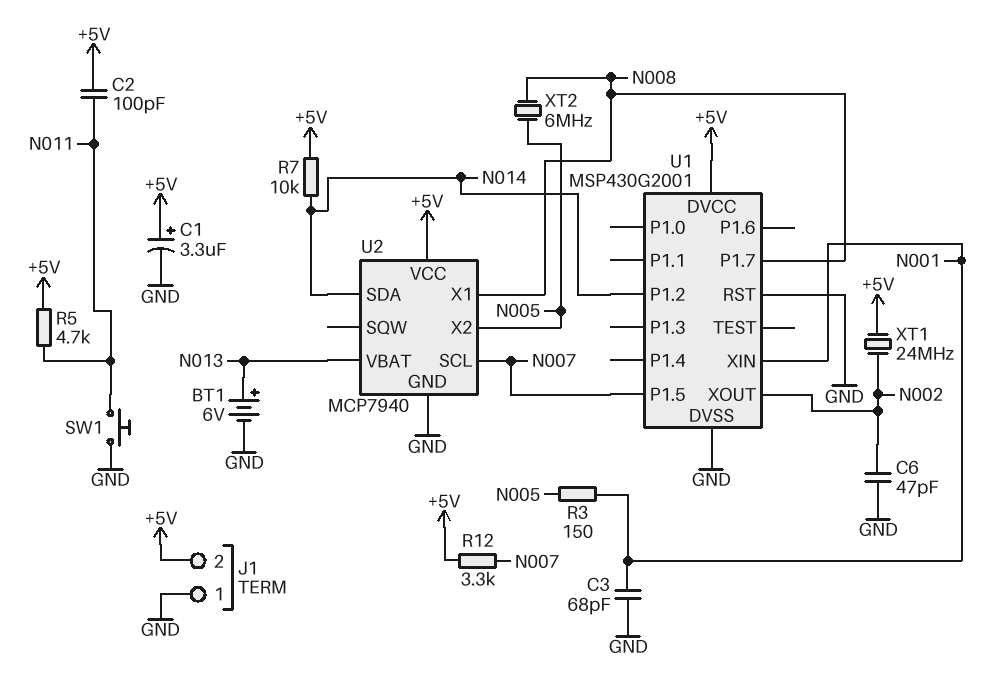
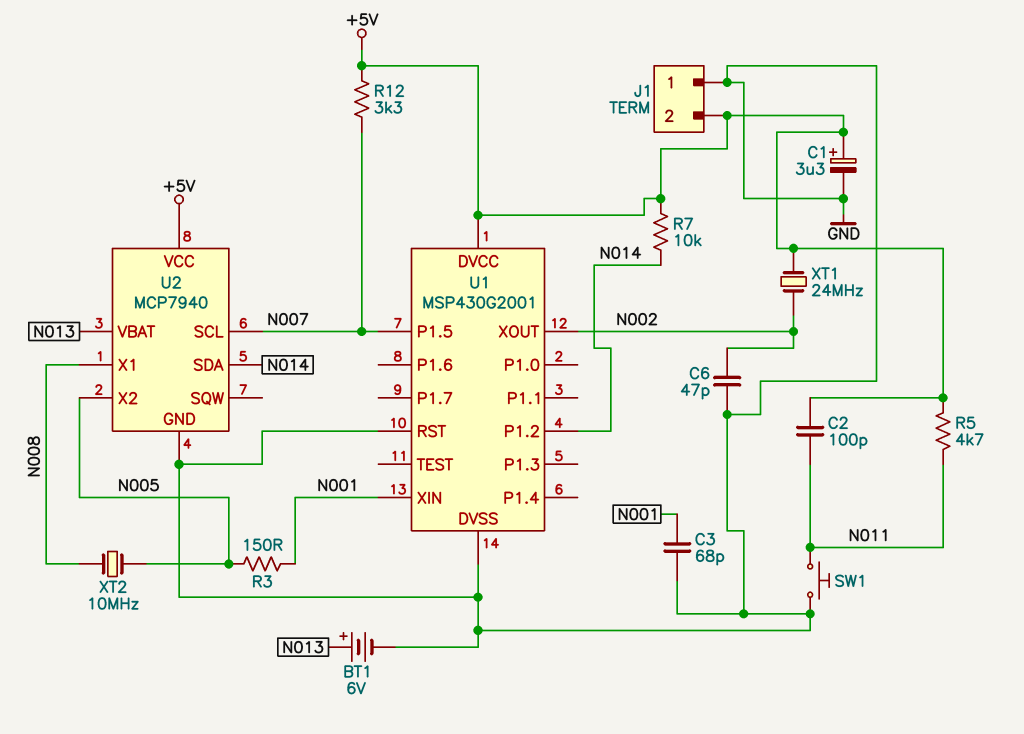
U1 pin P1.7: N008 -> none
XT2: 6MHz (N005, N008) -> 10MHz (N005, N008)

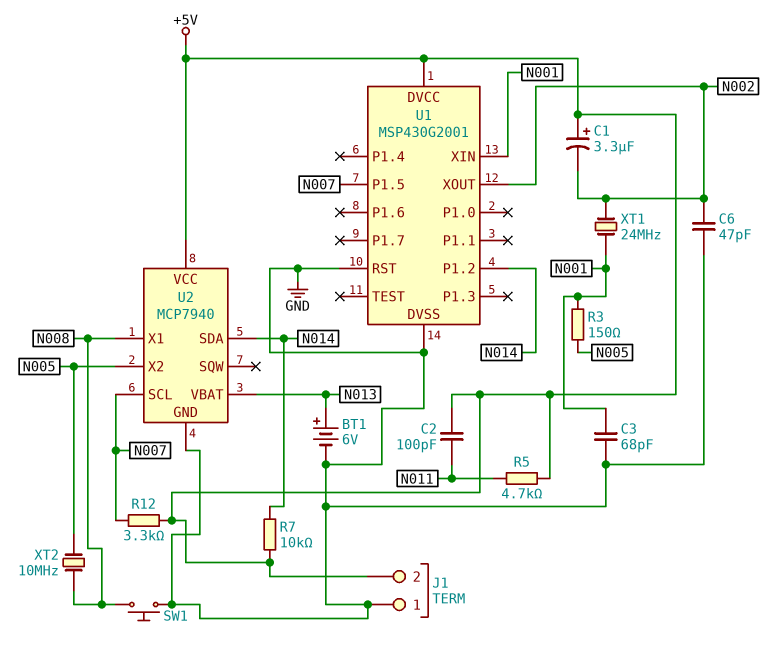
C1: 3.3uF (plus +5V, minus GND) -> 3.3uF (plus +5V, minus N002)
SW1: button (GND, N011) -> button (GND, N008)
XT1: 24MHz (+5V, N002) -> 24MHz (N001, N002)

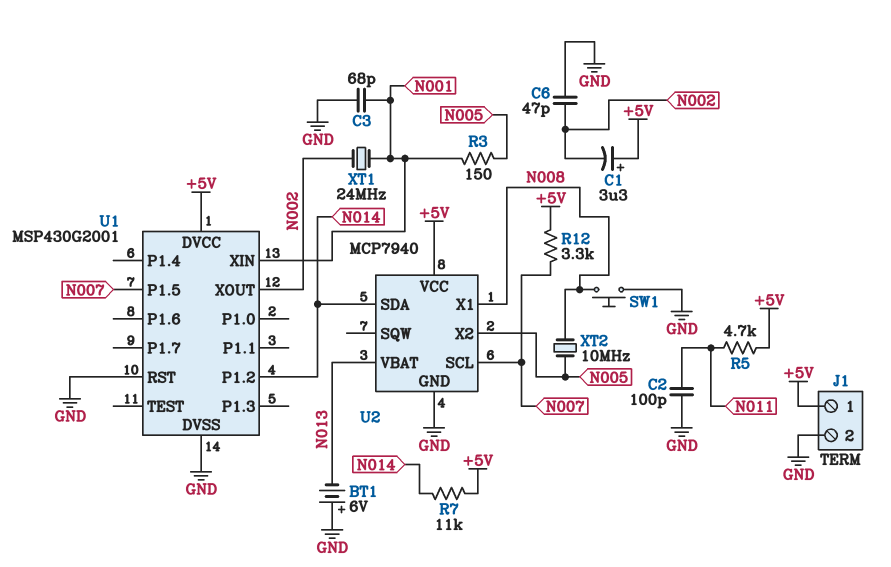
BT1: 6V (plus N013, minus GND) -> 6V (plus GND, minus N013)
C2: 100pF (+5V, N011) -> 100pF (GND, N011)
J1 pin 1: GND -> +5V
J1 pin 2: +5V -> GND
R7: 10k (+5V, N014) -> 11k (+5V, N014)

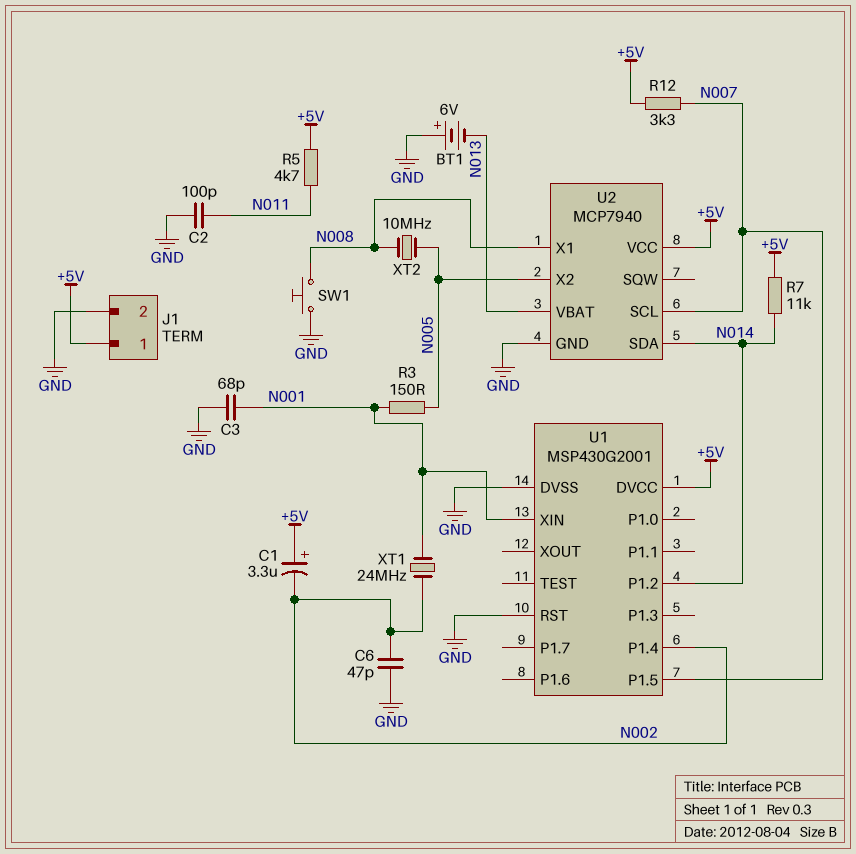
U1 pin P1.4: none -> N002
U1 pin XOUT: N002 -> none

